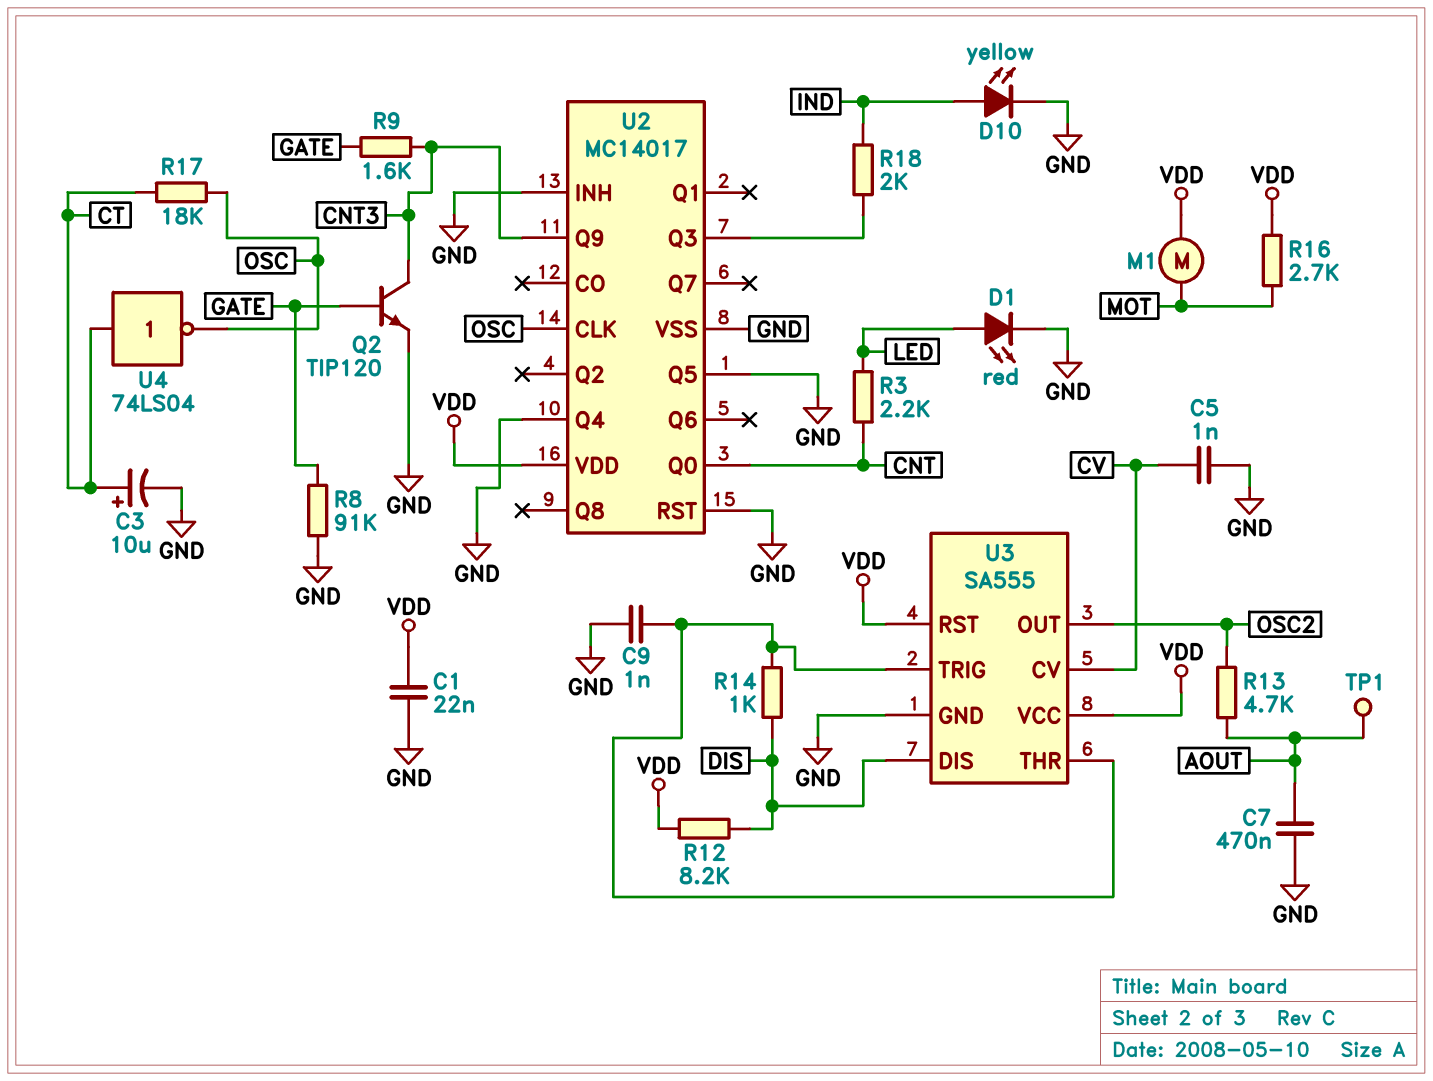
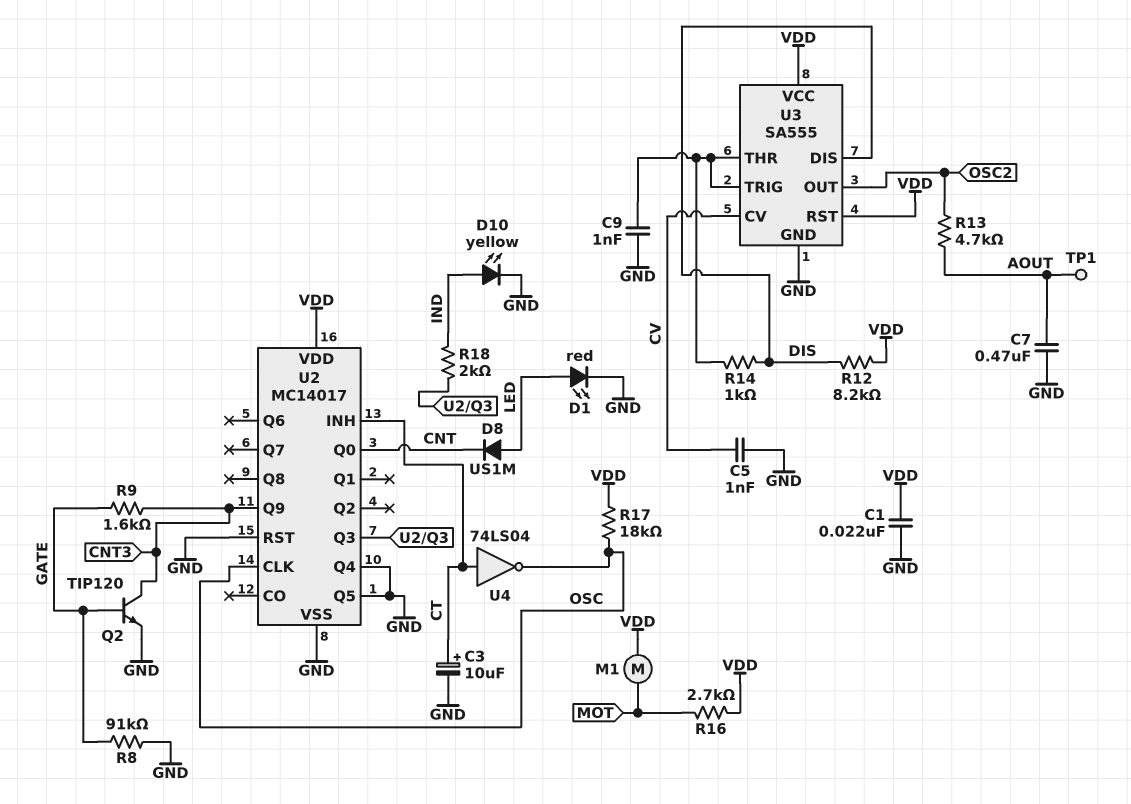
D8: none -> diode US1M (A LED, K CNT)
R3: 2.2k (CNT, LED) -> none
R17: 18k (CT, OSC) -> 18k (OSC, VDD)
U2 pin INH: GND -> CT

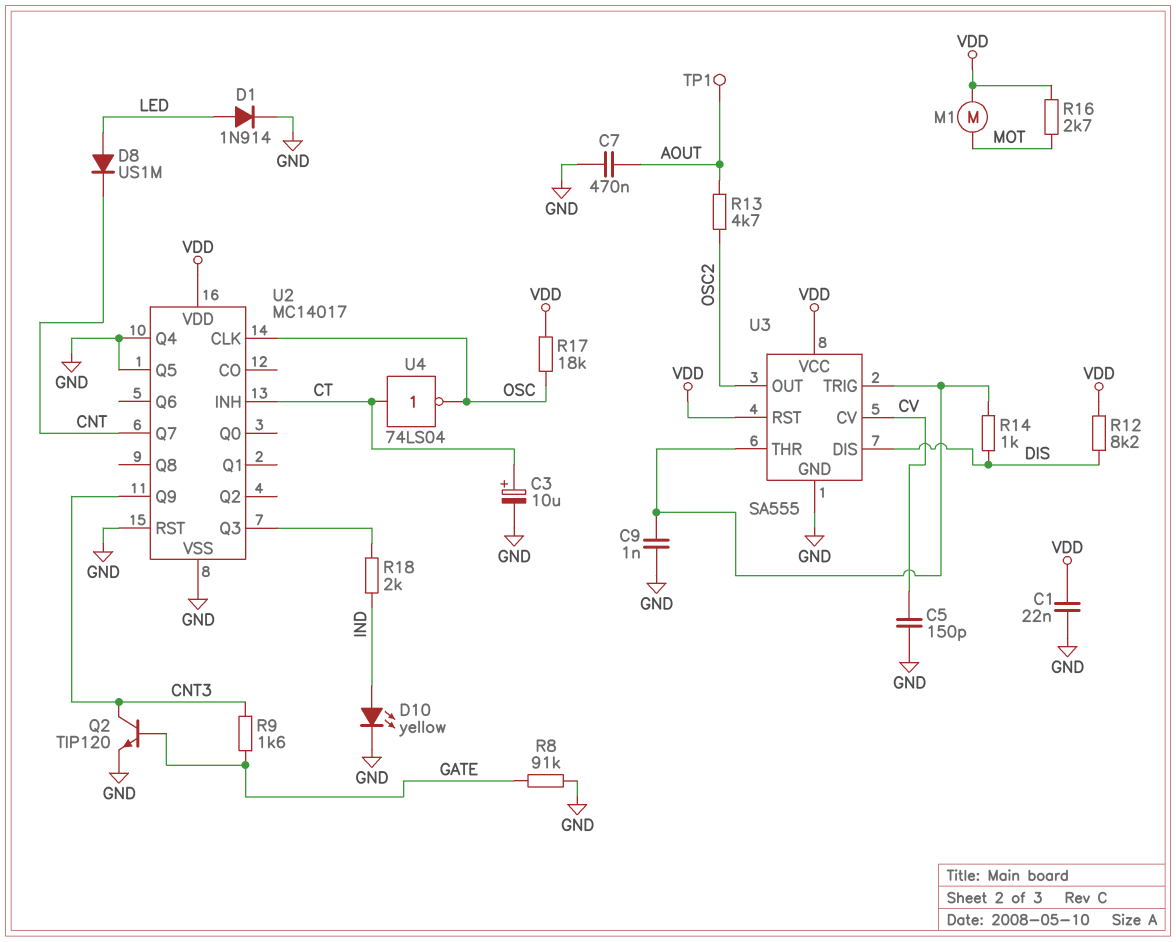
C5: 1nF (CV, GND) -> 150pF (CV, GND)
D1: LED red (A LED, K GND) -> diode 1N914 (A LED, K GND)
U2 pin Q0: CNT -> none
U2 pin Q7: none -> CNT

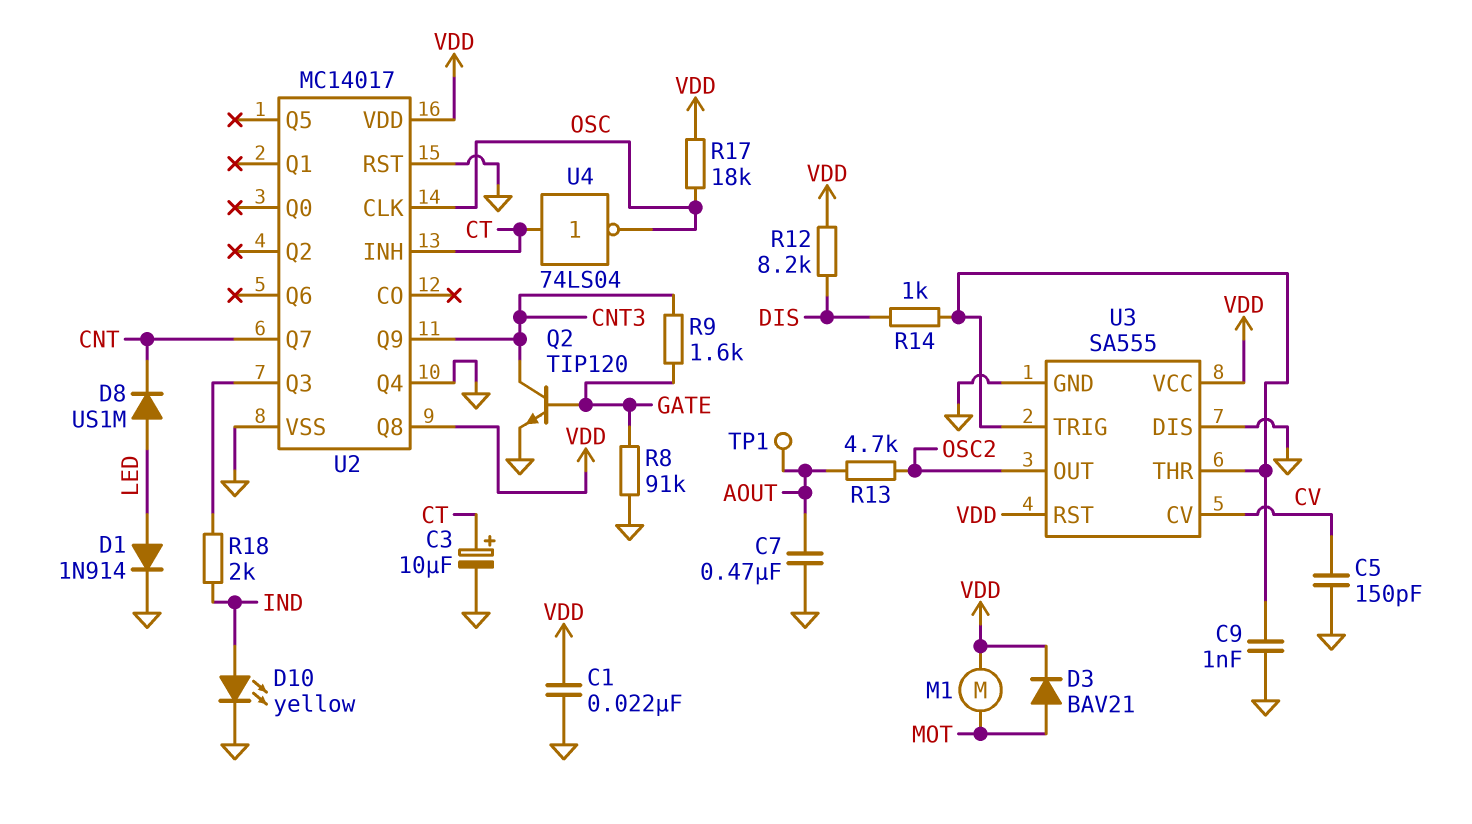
D3: none -> diode BAV21 (A MOT, K VDD)
R16: 2.7k (MOT, VDD) -> none
U2 pin Q5: GND -> none
U2 pin Q8: none -> VDD
U3 pin DIS: DIS -> GND

